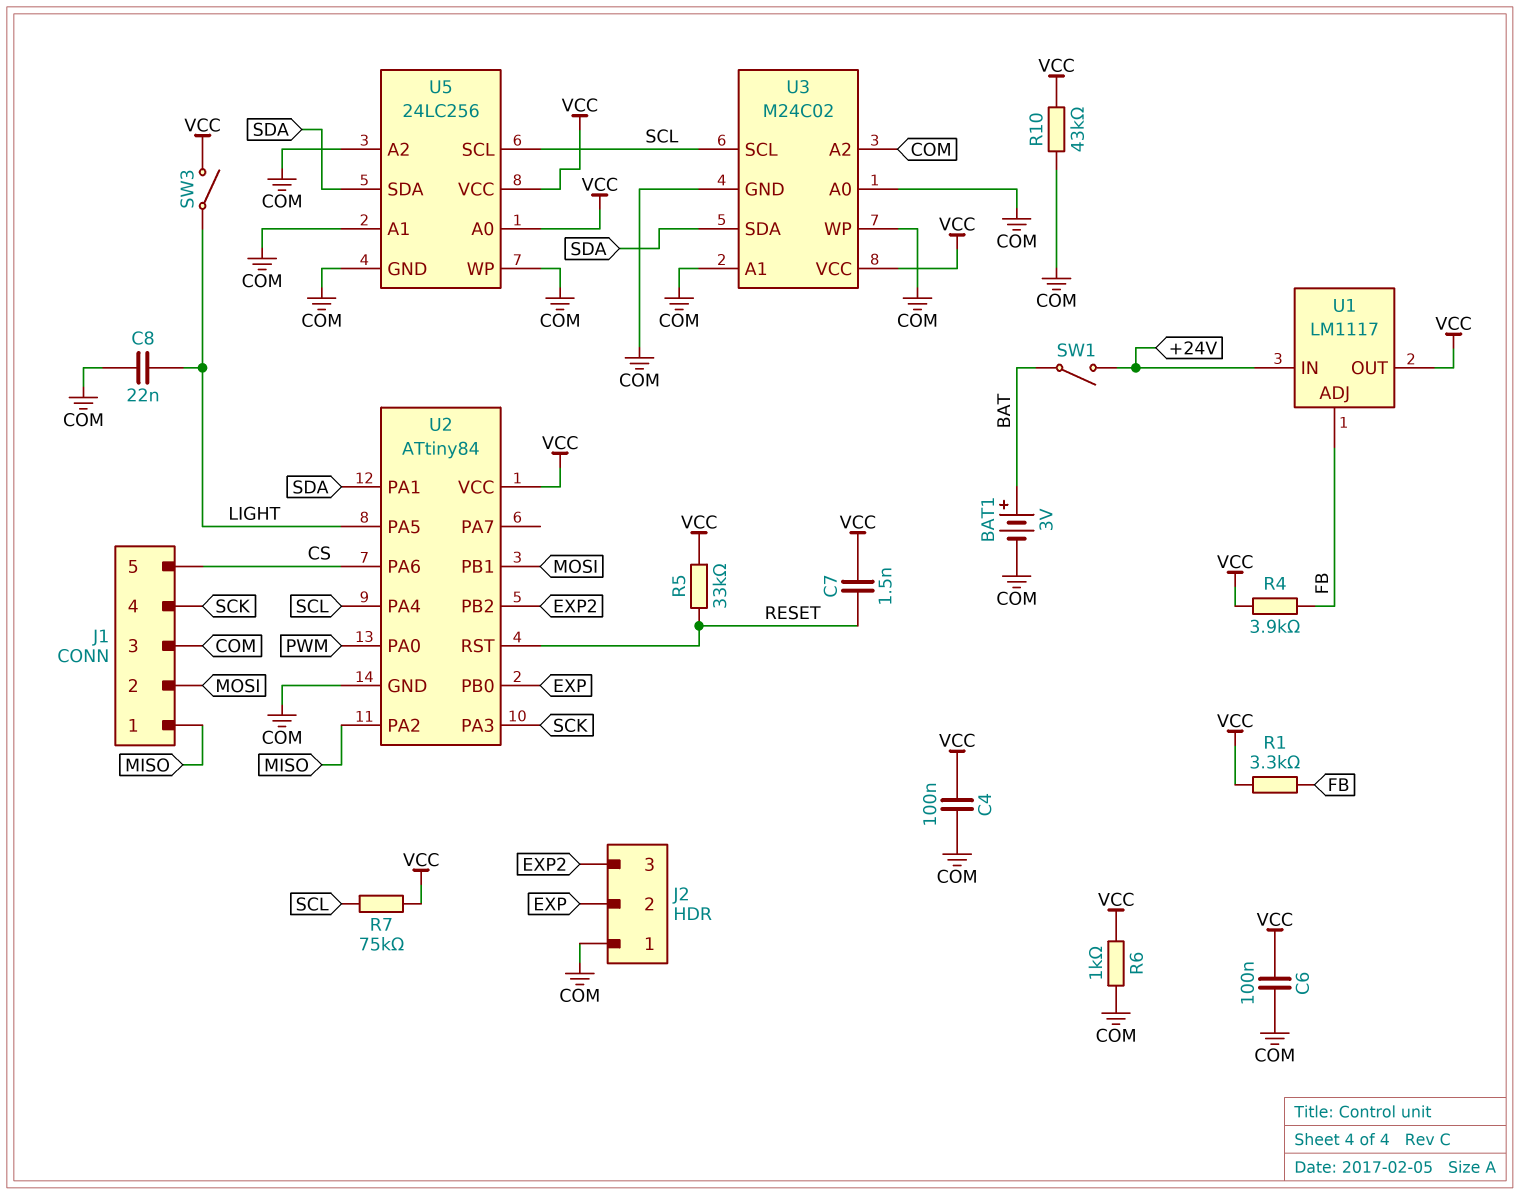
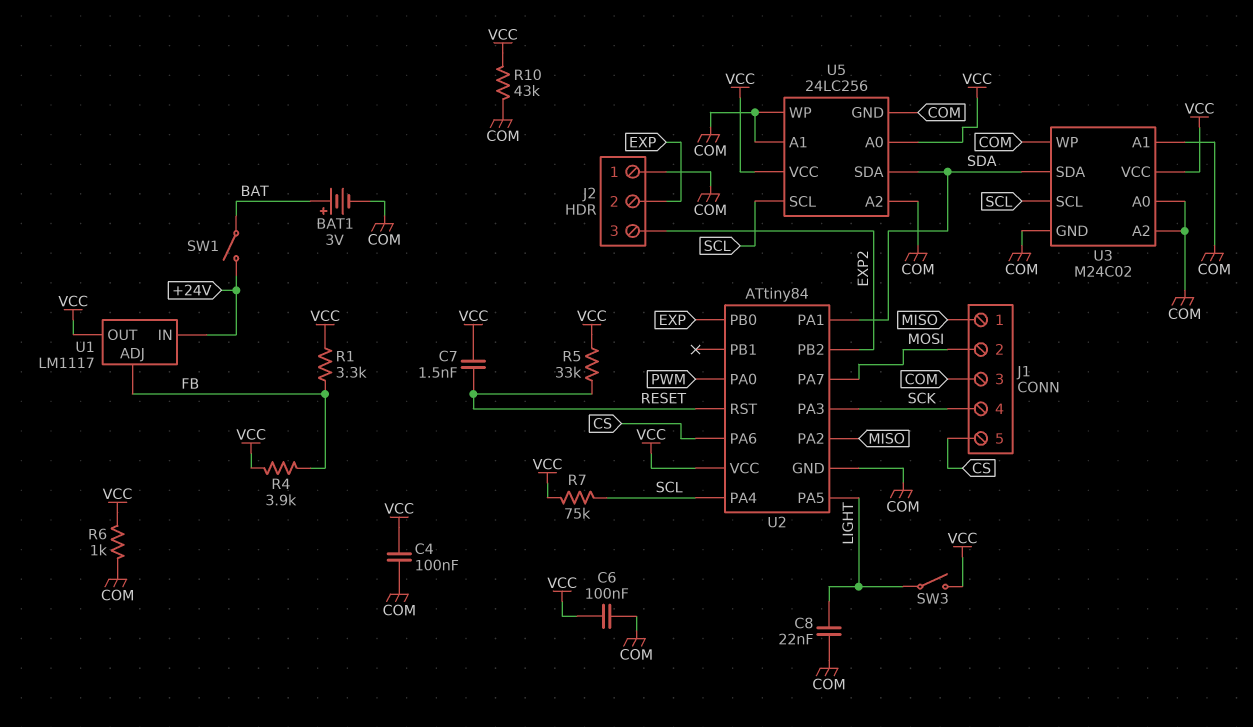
U2 pin PA7: none -> MOSI
U2 pin PB1: MOSI -> none

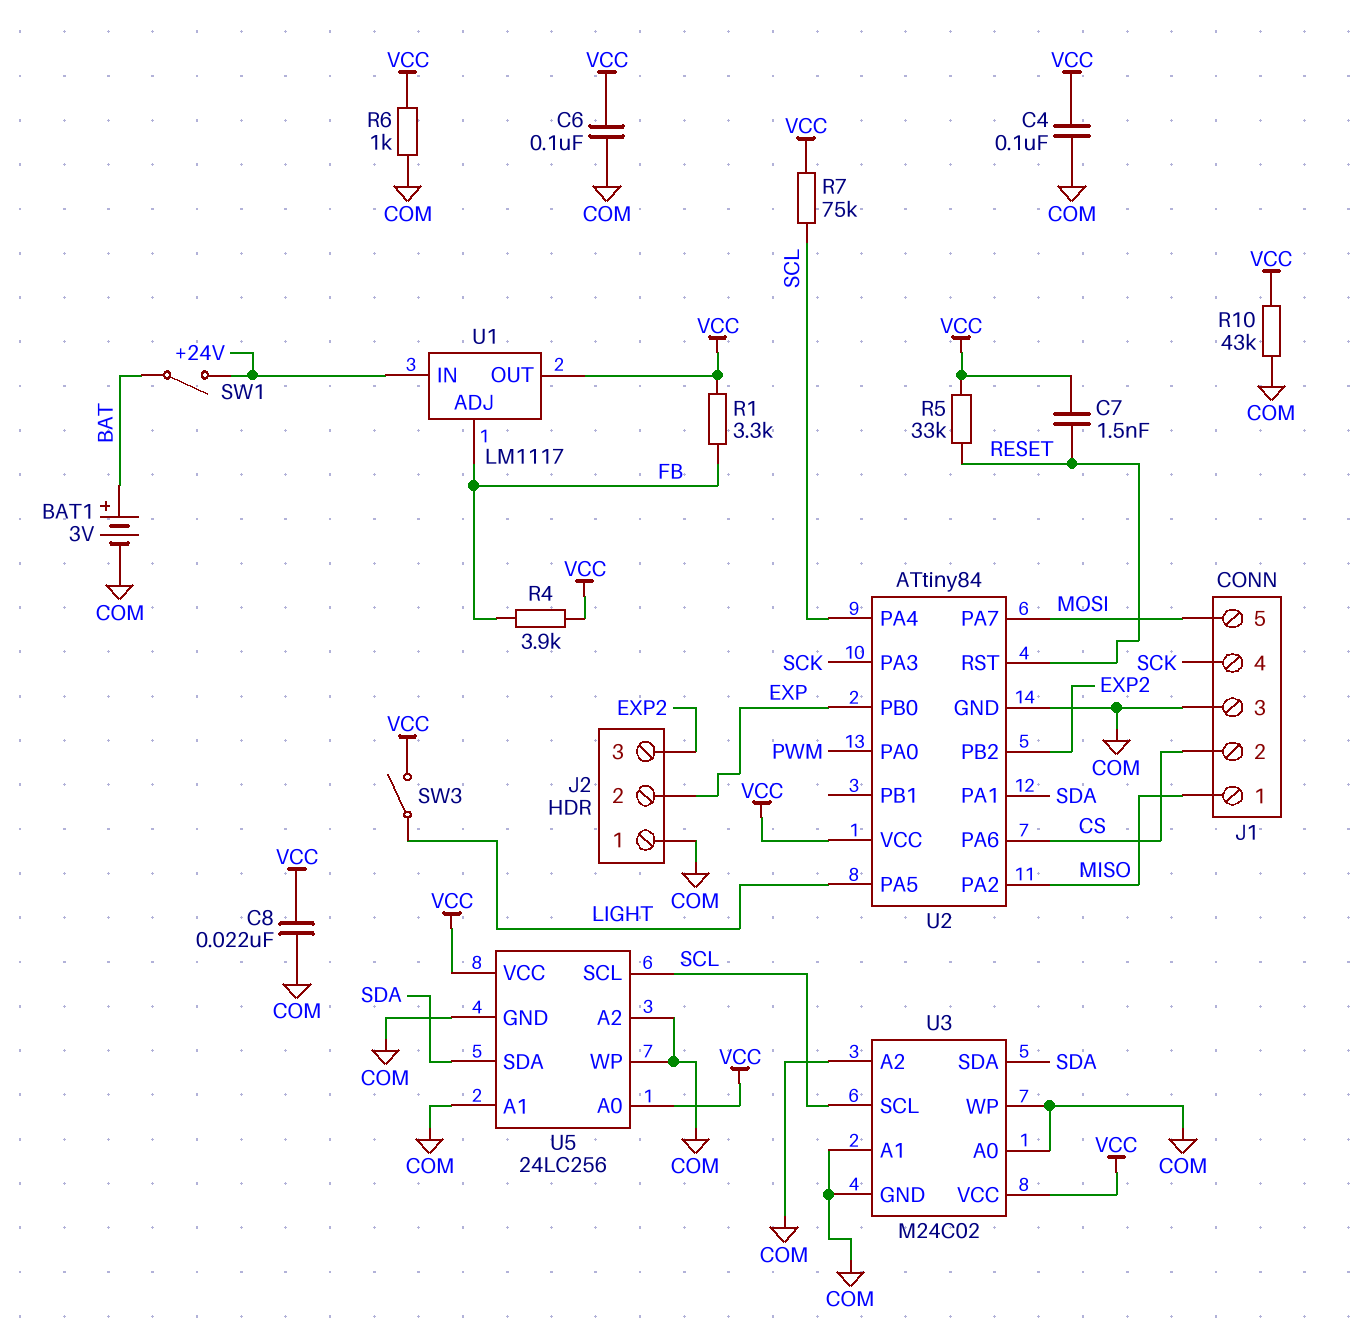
C8: 22nF (COM, LIGHT) -> 22nF (COM, VCC)
J1 pin 2: MOSI -> CS
J1 pin 5: CS -> MOSI

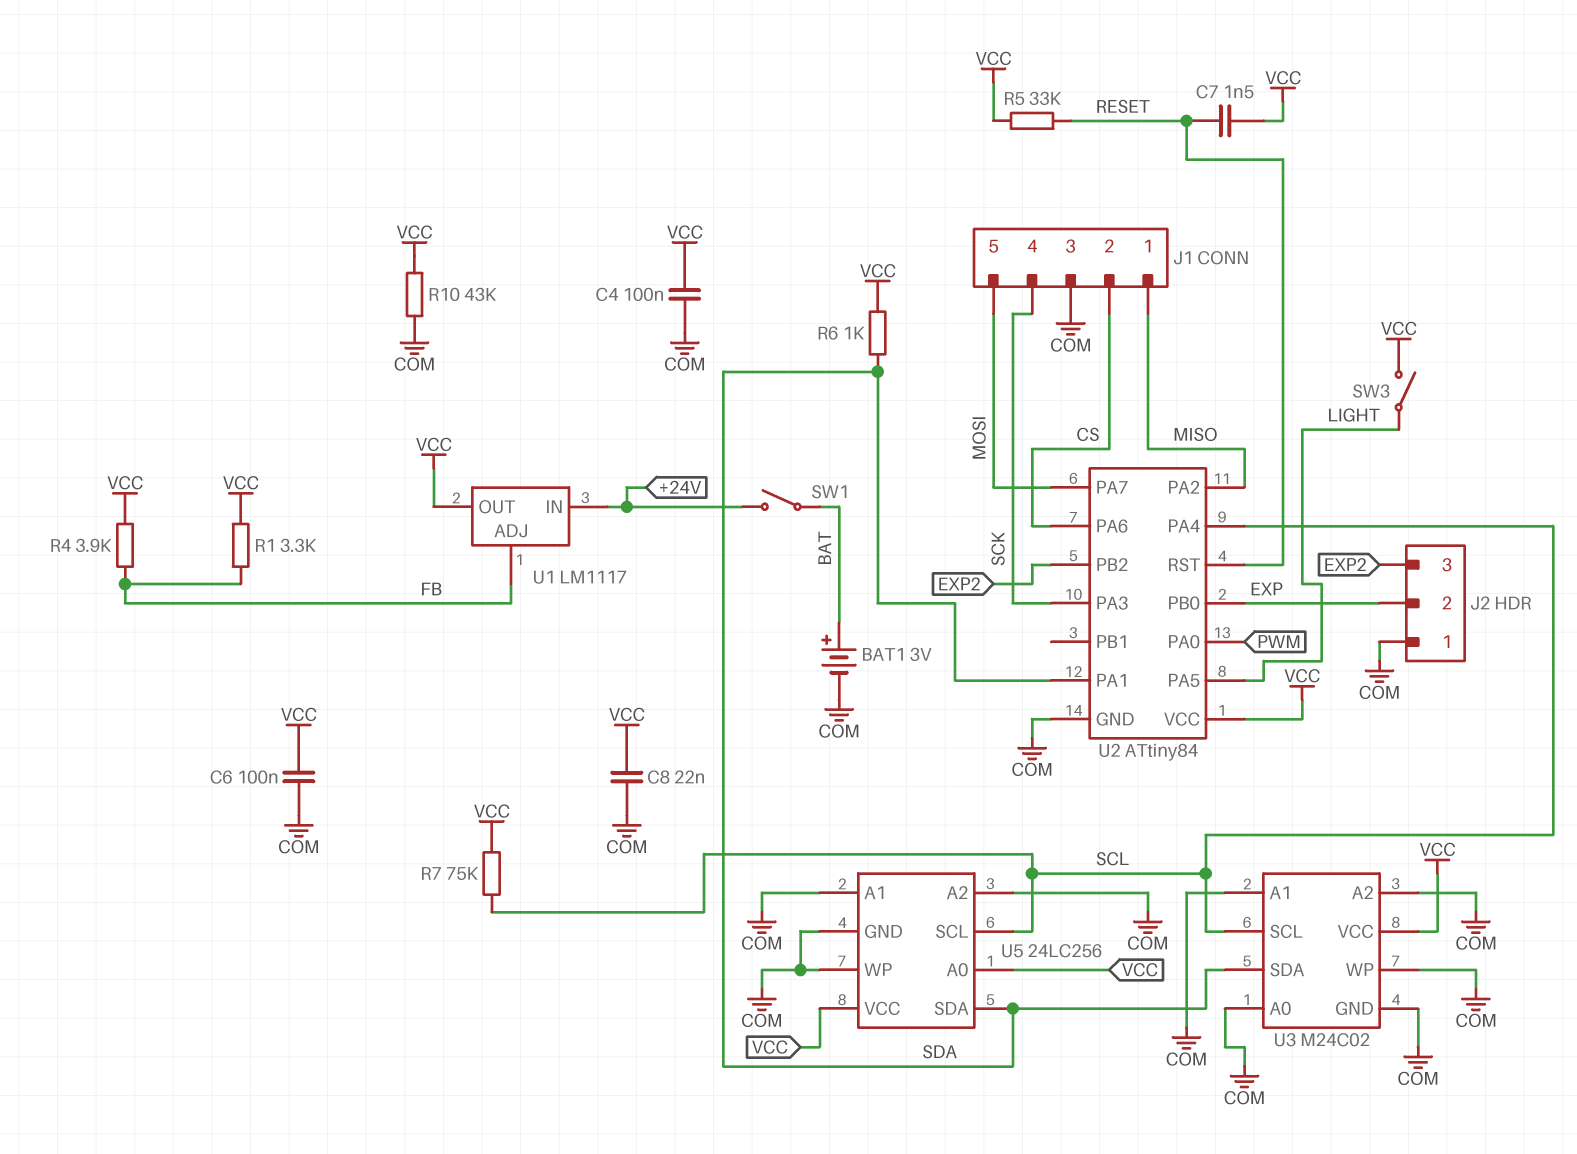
R6: 1k (COM, VCC) -> 1k (SDA, VCC)

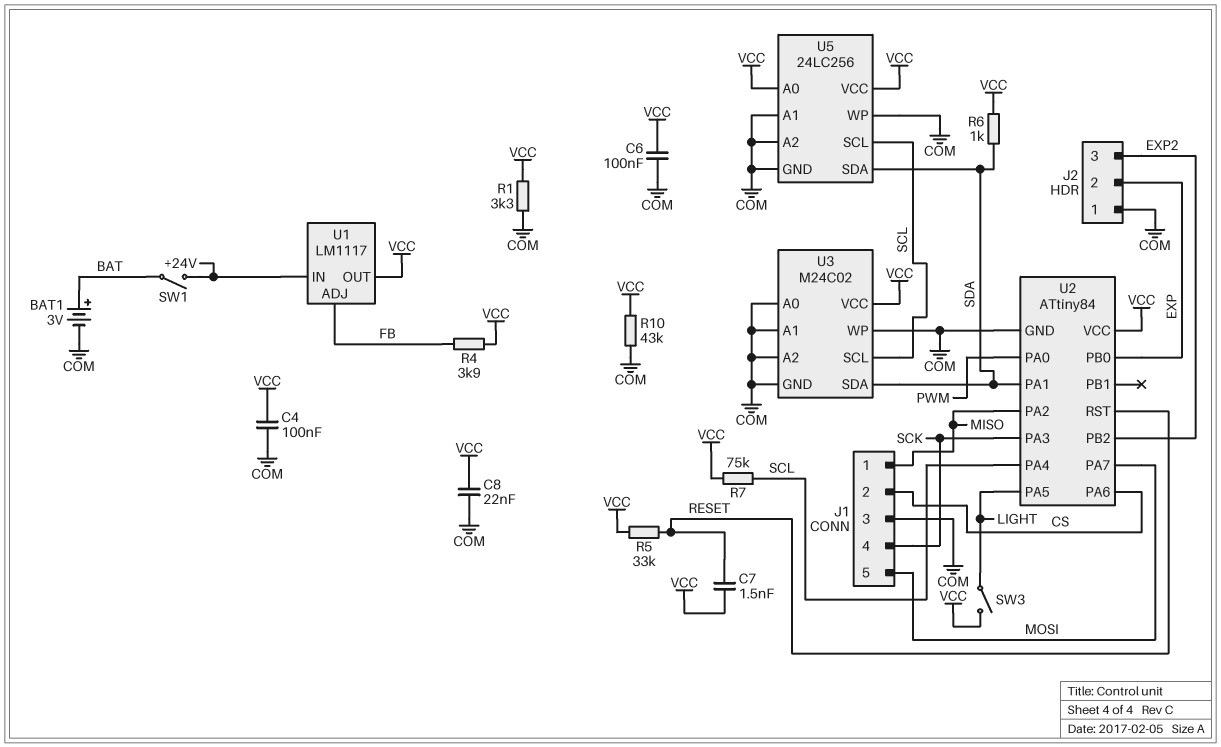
R1: 3.3k (FB, VCC) -> 3.3k (COM, VCC)

